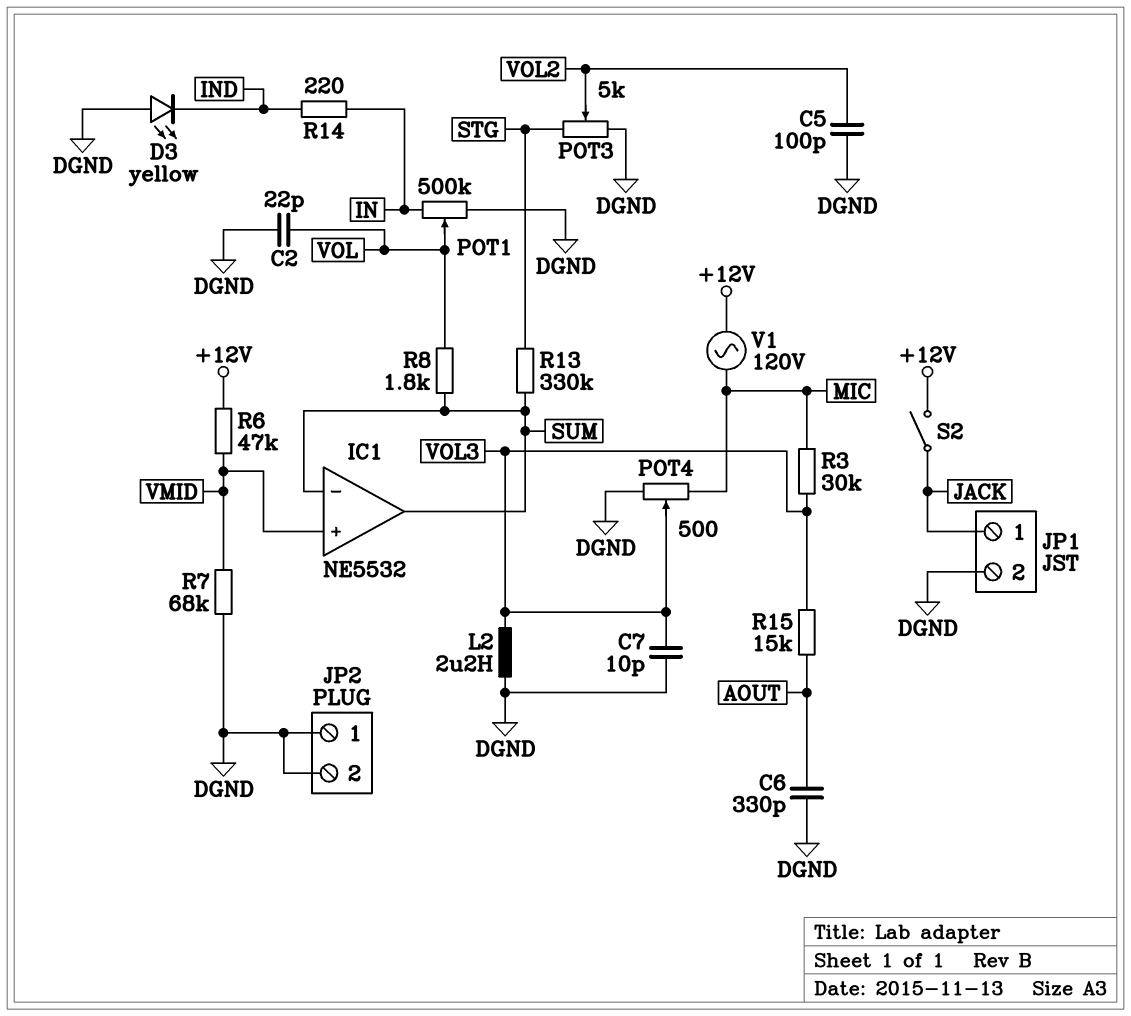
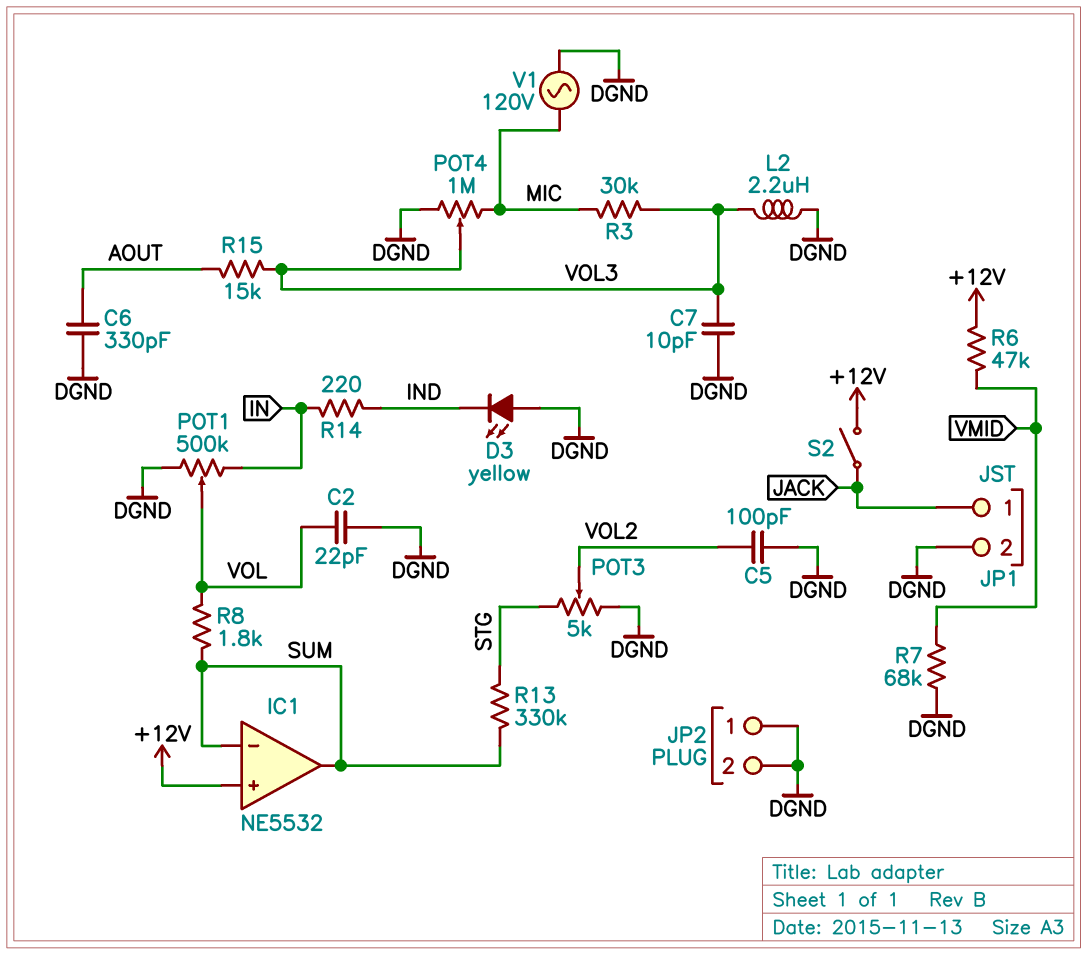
IC1 pin in+: VMID -> +12V
POT4: 500 (DGND, MIC, wiper VOL3) -> 1M (DGND, MIC, wiper VOL3)
V1: AC 120V (+12V, MIC) -> AC 120V (DGND, MIC)

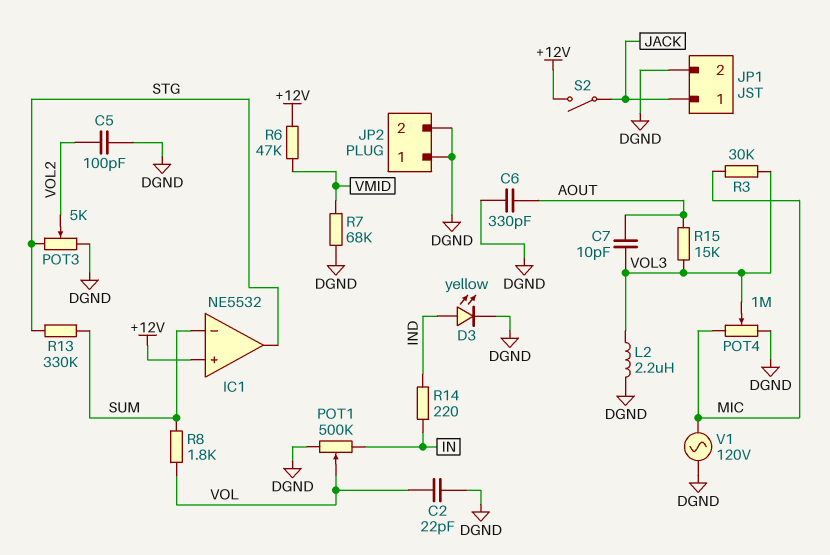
C7: 10pF (DGND, VOL3) -> 10pF (AOUT, VOL3)
D3: LED yellow (A DGND, K IND) -> LED yellow (A IND, K DGND)
IC1 pin out: SUM -> STG

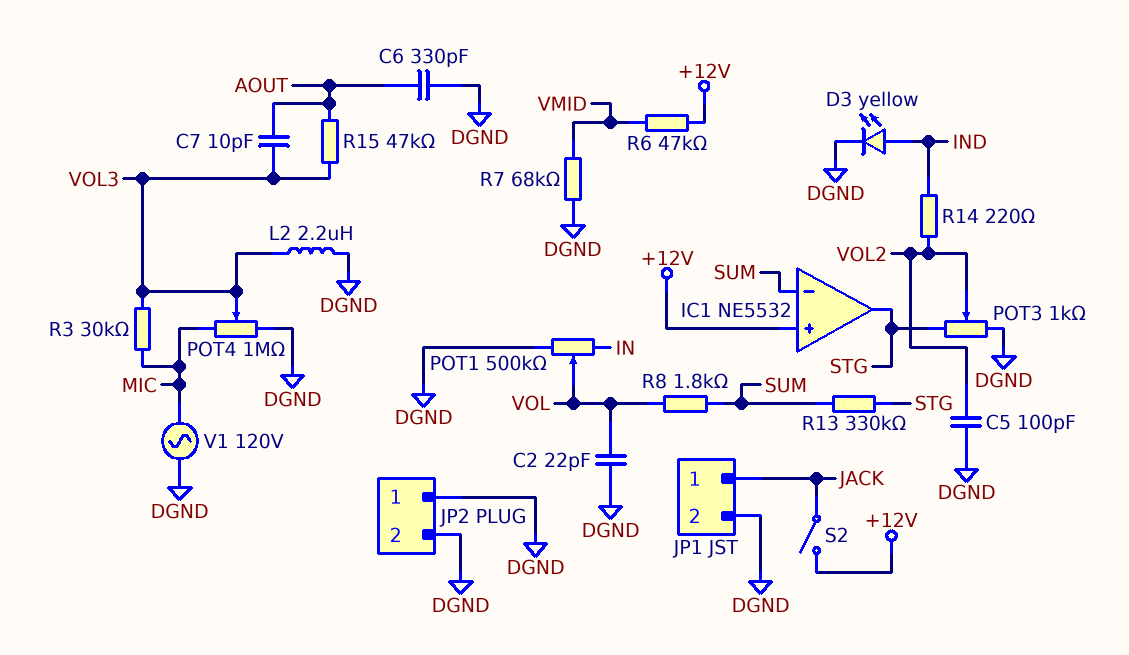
POT3: 5k (DGND, STG, wiper VOL2) -> 1k (DGND, STG, wiper VOL2)
R14: 220 (IN, IND) -> 220 (IND, VOL2)
R15: 15k (AOUT, VOL3) -> 47k (AOUT, VOL3)

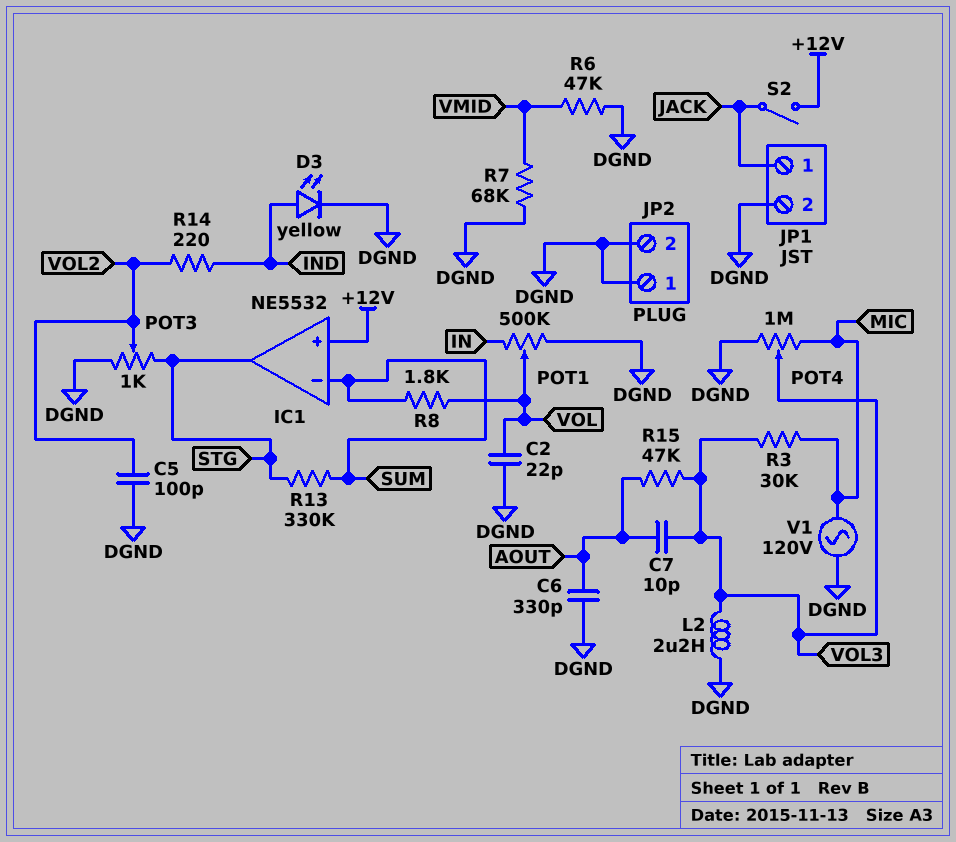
R6: 47k (+12V, VMID) -> 47k (DGND, VMID)

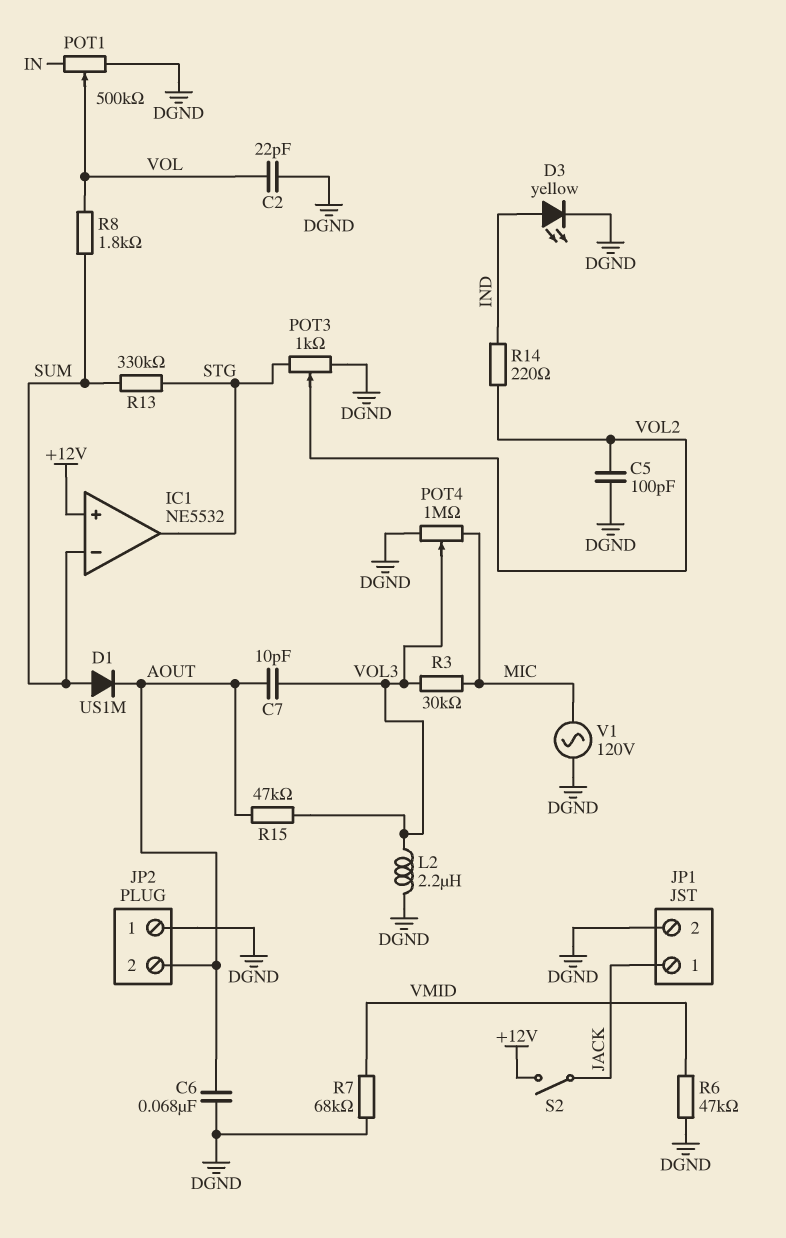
C6: 330pF (AOUT, DGND) -> 68nF (AOUT, DGND)
D1: none -> diode US1M (A SUM, K AOUT)
JP2 pin 2: DGND -> AOUT

